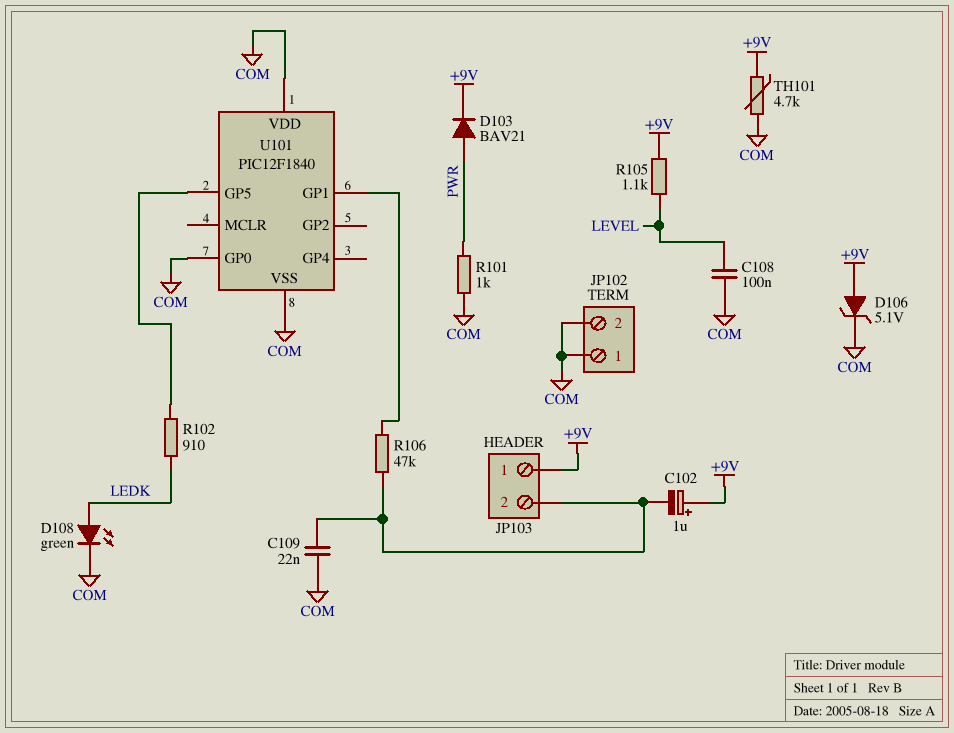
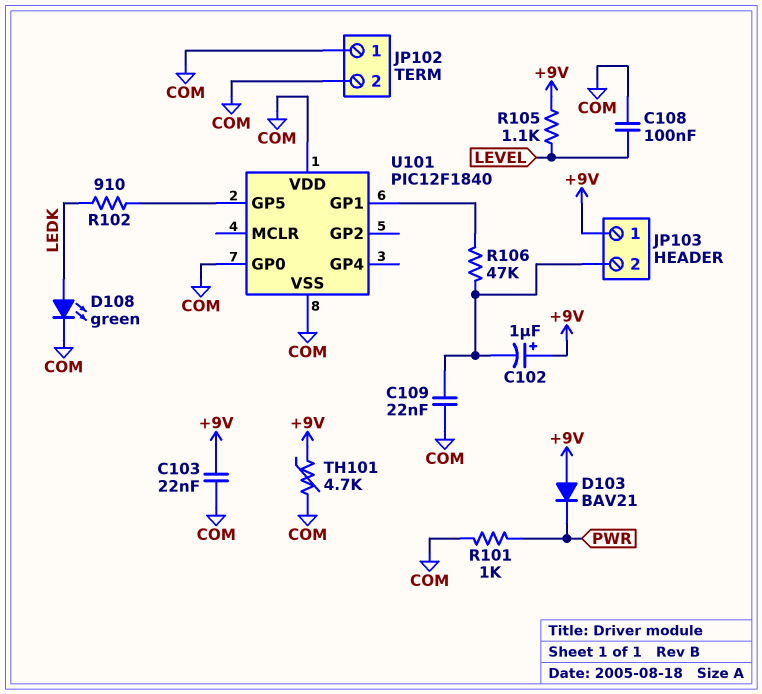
C103: none -> 22nF (+9V, COM)
D103: diode BAV21 (A PWR, K +9V) -> diode BAV21 (A +9V, K PWR)
D106: zener 5.1V (A +9V, K COM) -> none

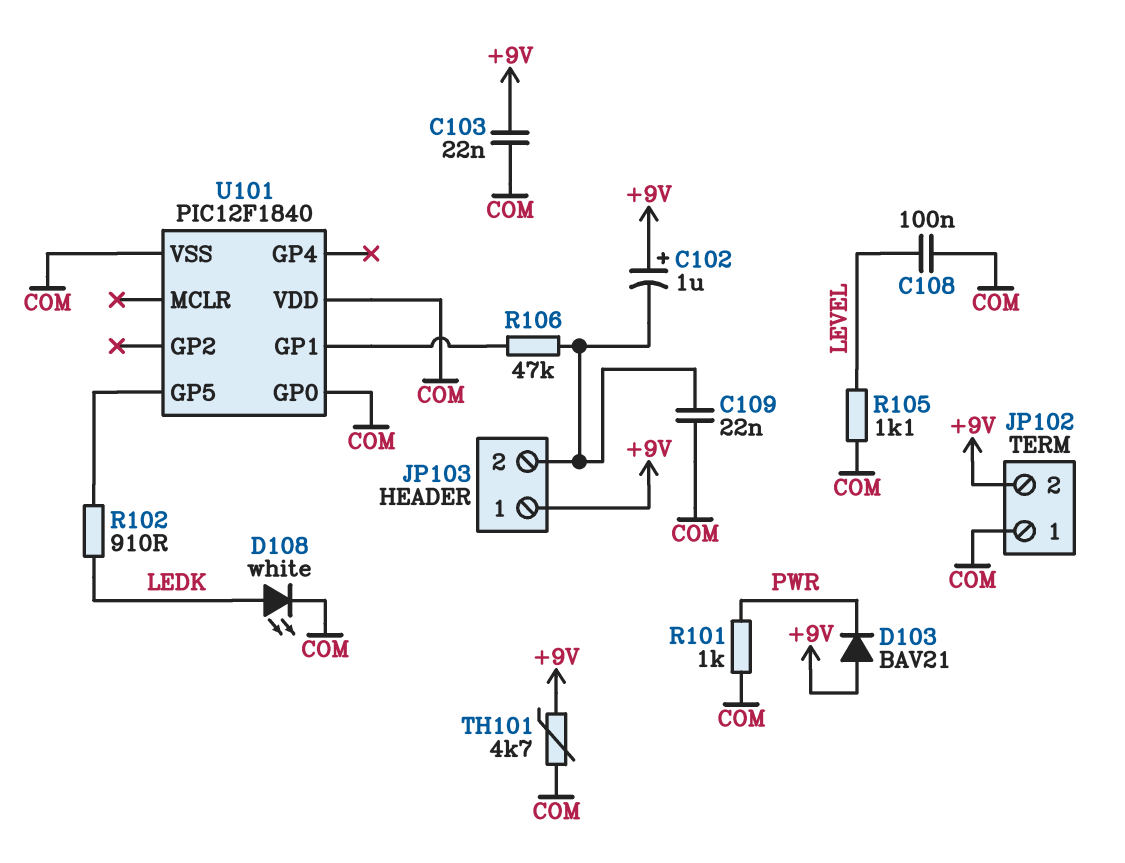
D108: LED green (A LEDK, K COM) -> LED white (A LEDK, K COM)
JP102 pin 2: COM -> +9V
R105: 1.1k (+9V, LEVEL) -> 1.1k (COM, LEVEL)

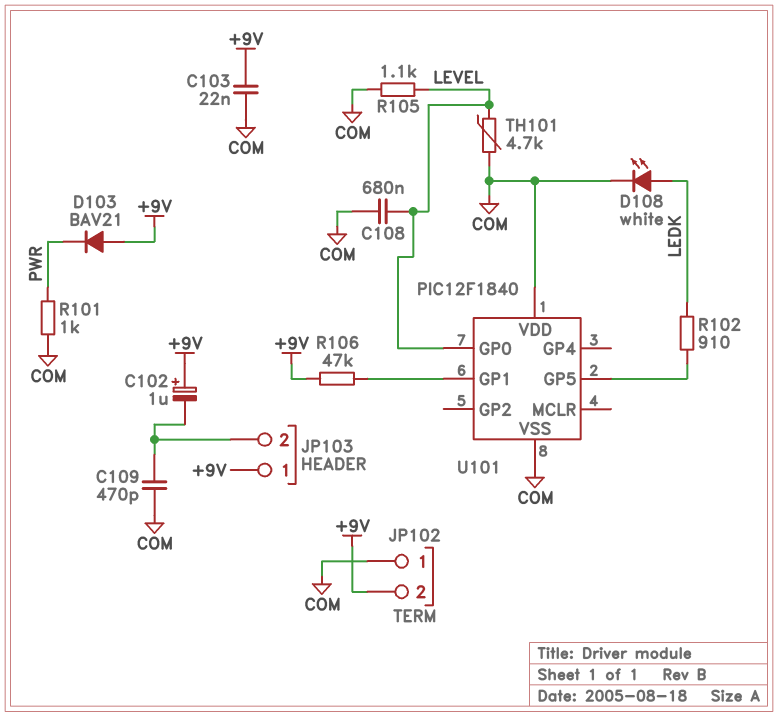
C108: 100nF (COM, LEVEL) -> 680nF (COM, LEVEL)
C109: 22nF (COM, JP103/2) -> 470pF (COM, JP103/2)
R106: 47k (JP103/2, U101/GP1) -> 47k (+9V, U101/GP1)
TH101: 4.7k (+9V, COM) -> 4.7k (COM, LEVEL)
U101 pin GP0: COM -> LEVEL

